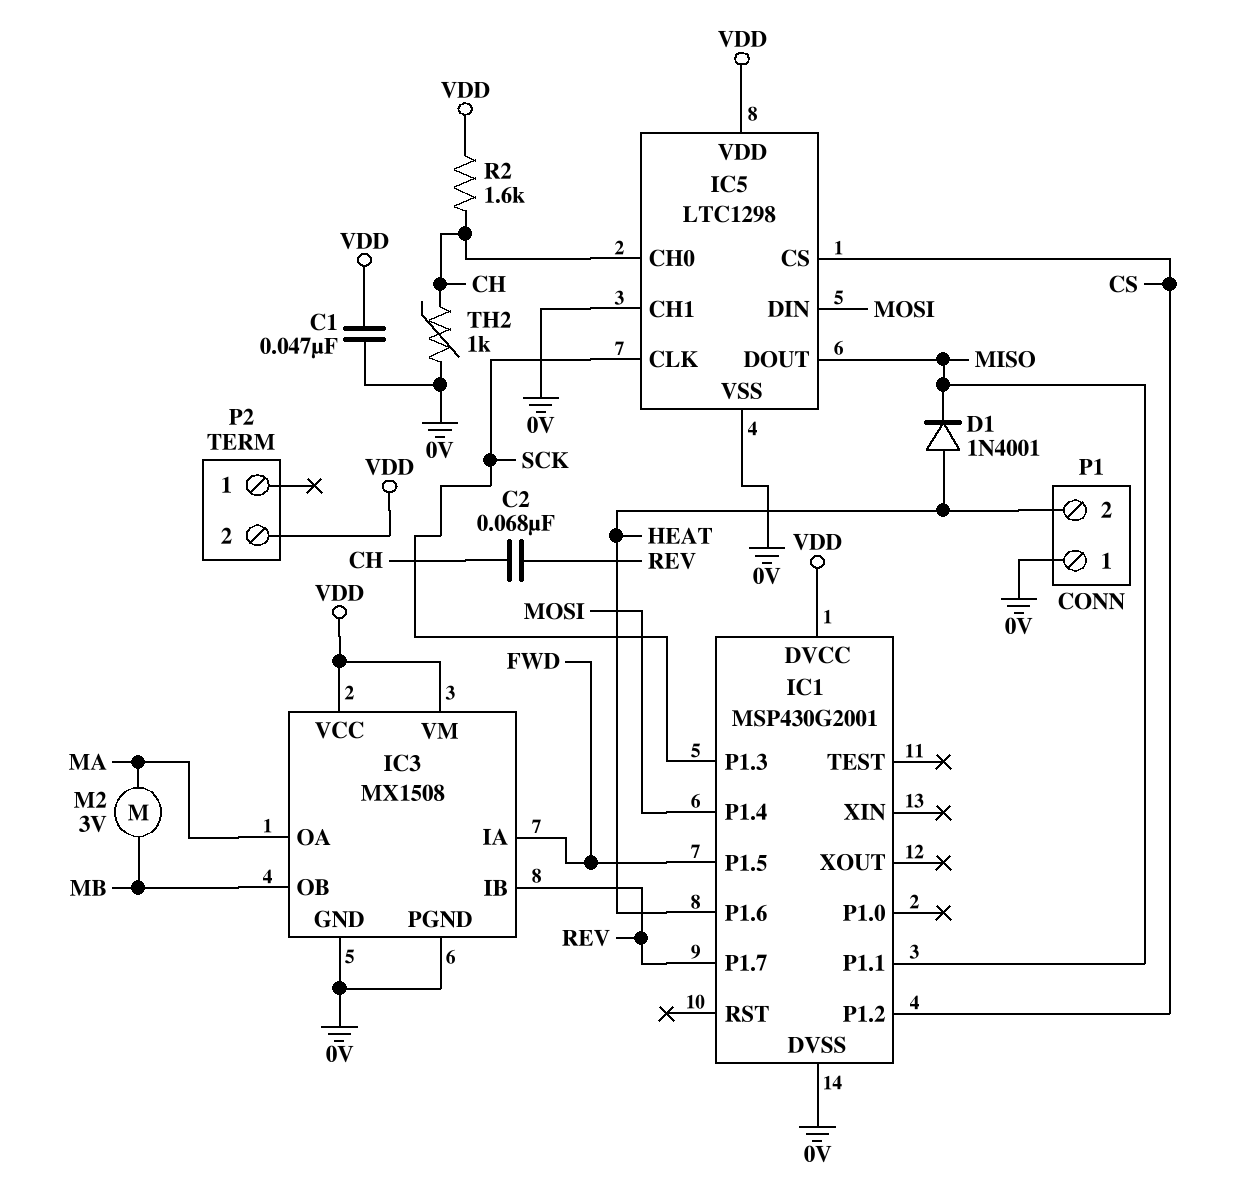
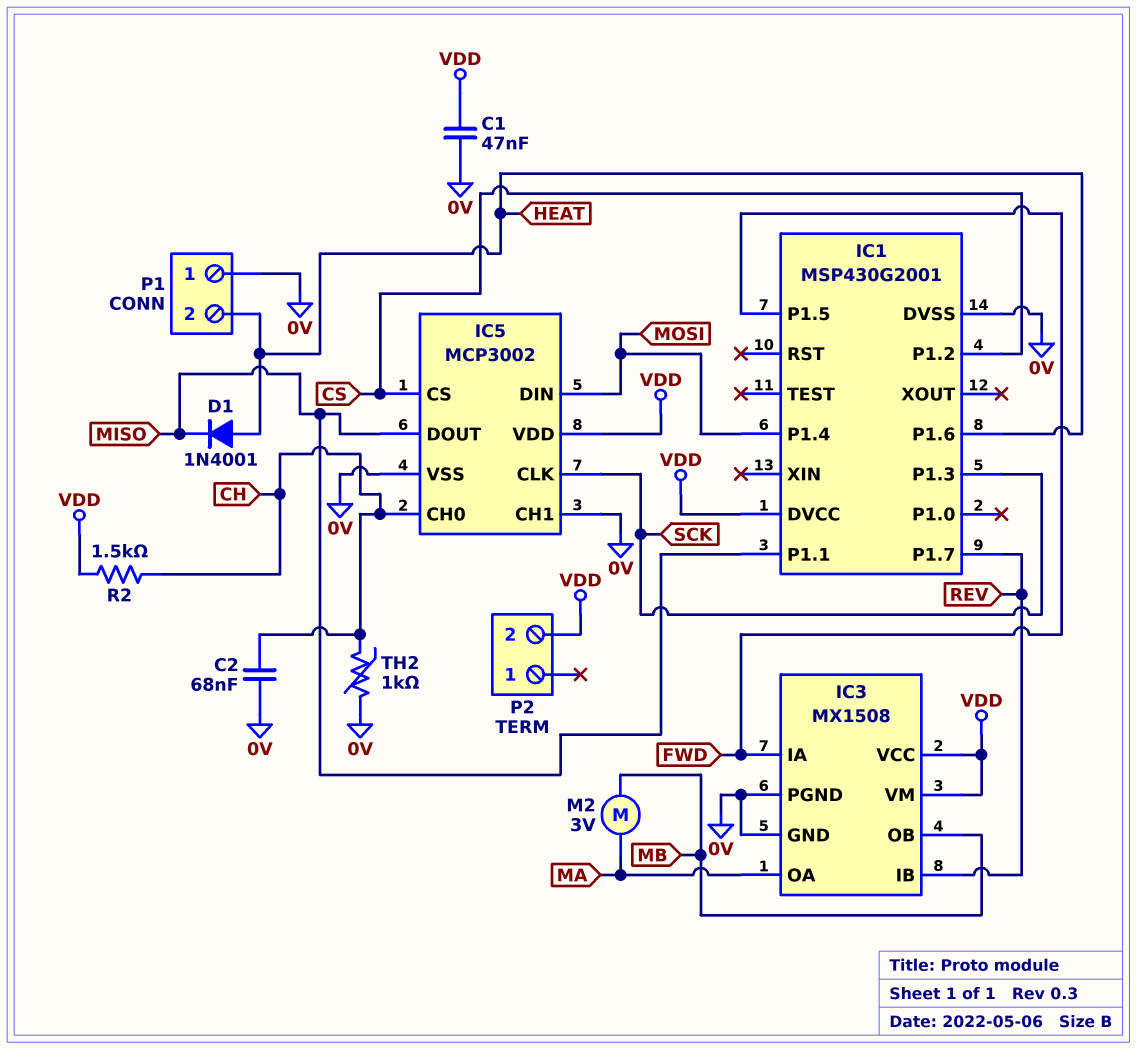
C2: 68nF (CH, REV) -> 68nF (0V, CH)
IC5: LTC1298 -> MCP3002
R2: 1.6k (CH, VDD) -> 1.5k (CH, VDD)

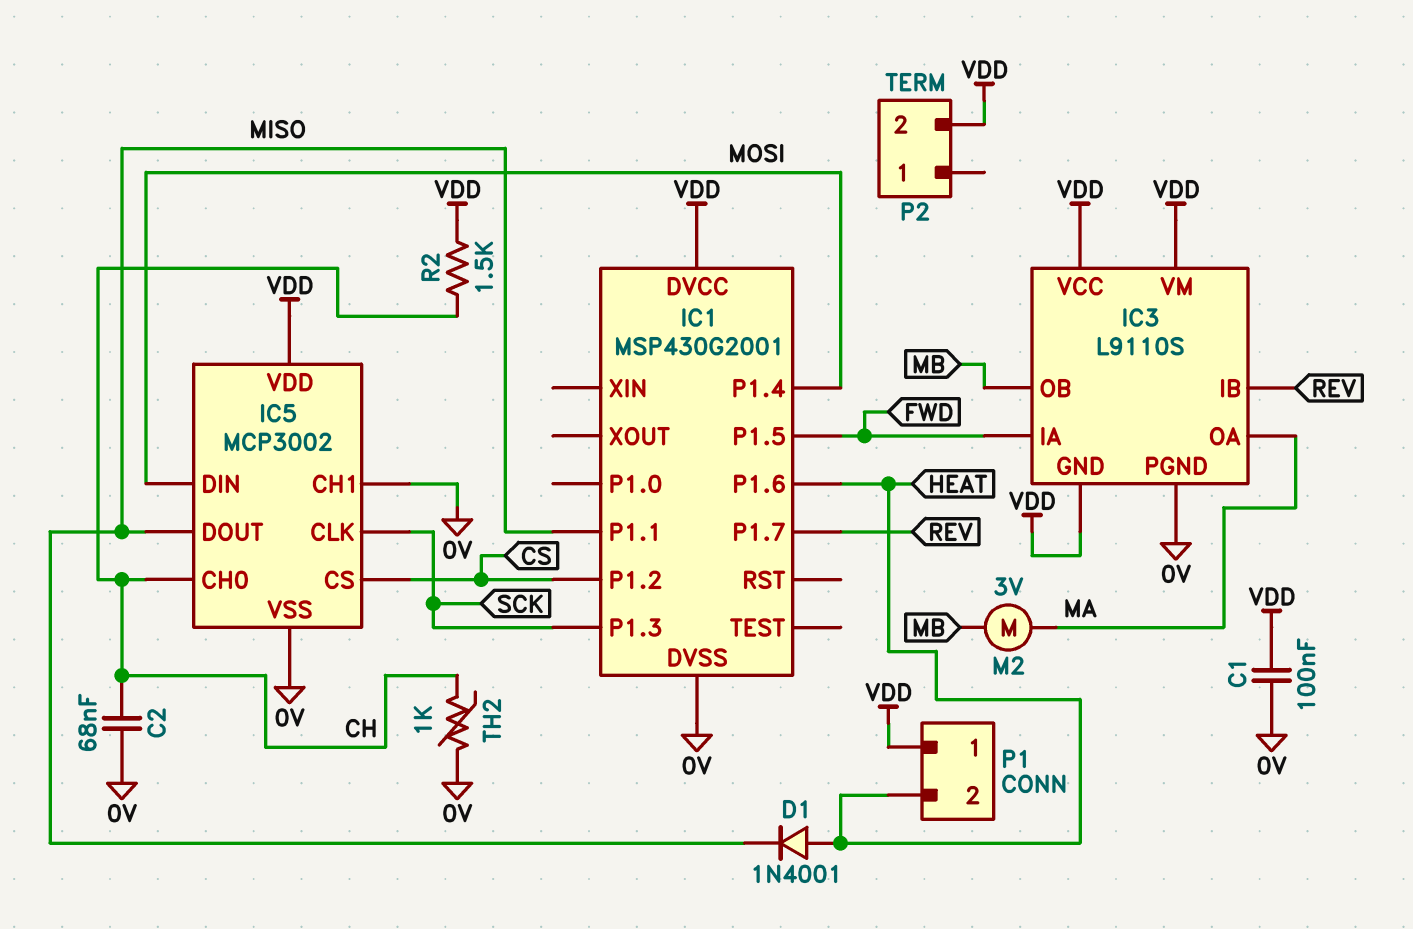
C1: 47nF (0V, VDD) -> 100nF (0V, VDD)
IC3: MX1508 -> L9110S
IC3 pin GND: 0V -> VDD
P1 pin 1: 0V -> VDD

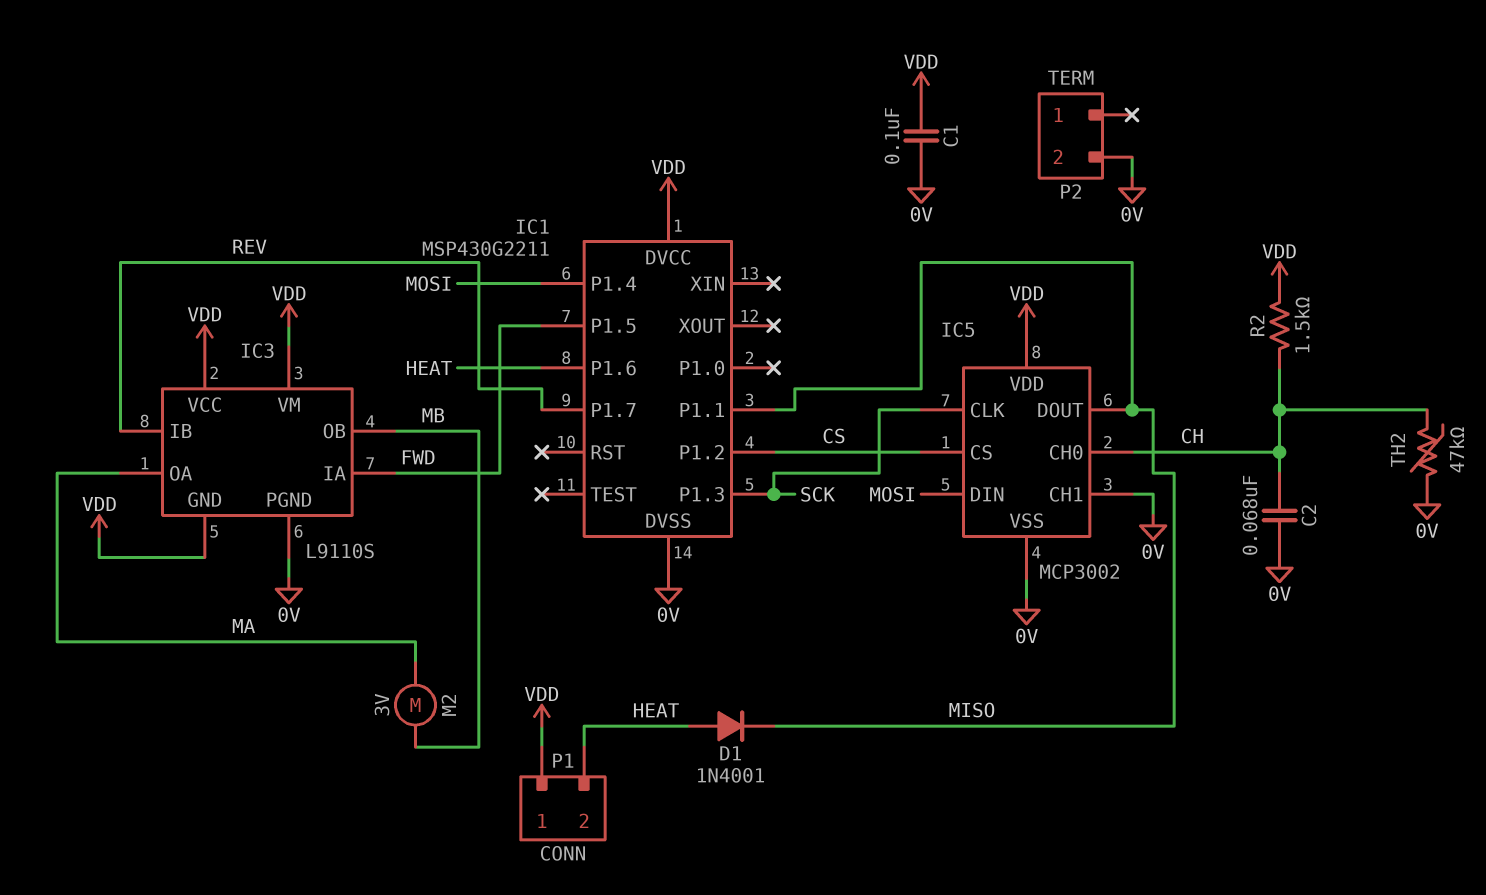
IC1: MSP430G2001 -> MSP430G2211
P2 pin 2: VDD -> 0V
TH2: 1k (0V, CH) -> 47k (0V, CH)

